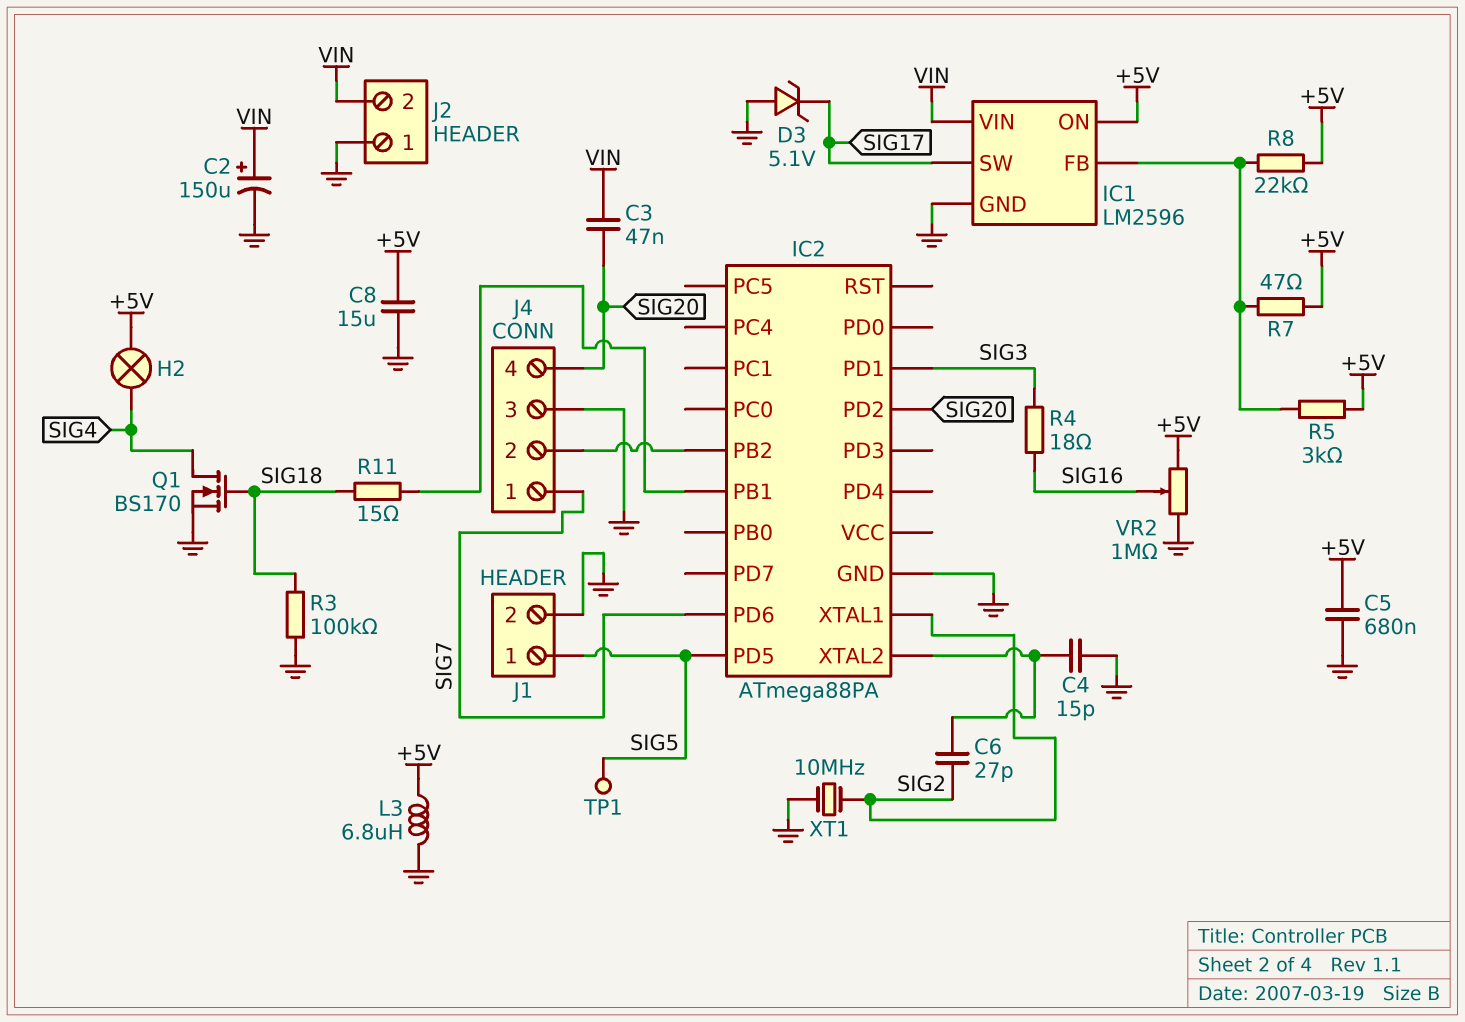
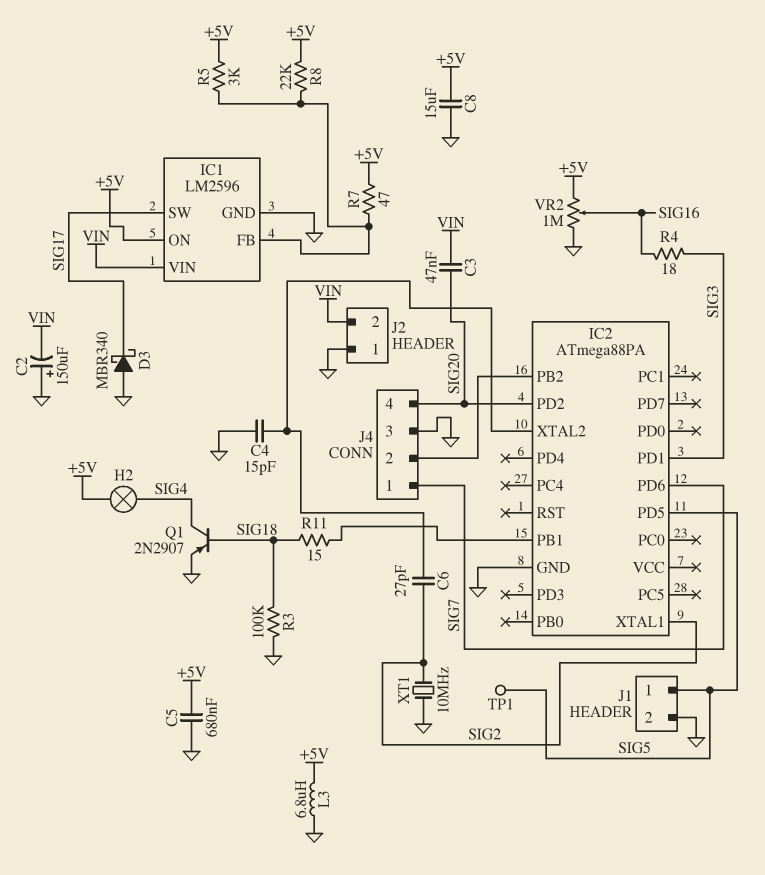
C2: 150uF (plus VIN, minus GND) -> 150uF (plus GND, minus VIN)
D3: zener 5.1V (A GND, K SIG17) -> schottky MBR340 (A GND, K SIG17)
Q1: NMOS BS170 (G SIG18, D SIG4, S GND) -> PNP 2N2907 (B SIG18, C SIG4, E GND)

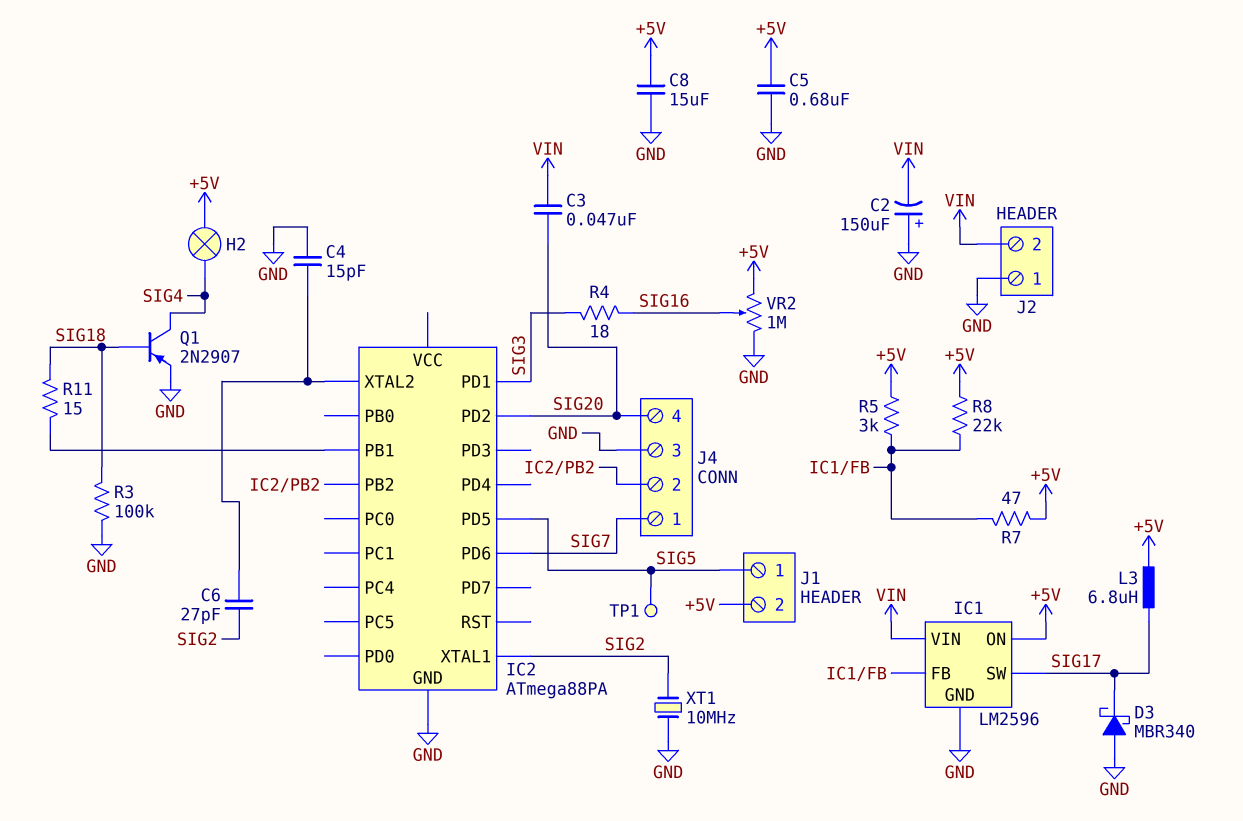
J1 pin 2: GND -> +5V
L3: 6.8uH (+5V, GND) -> 6.8uH (+5V, SIG17)

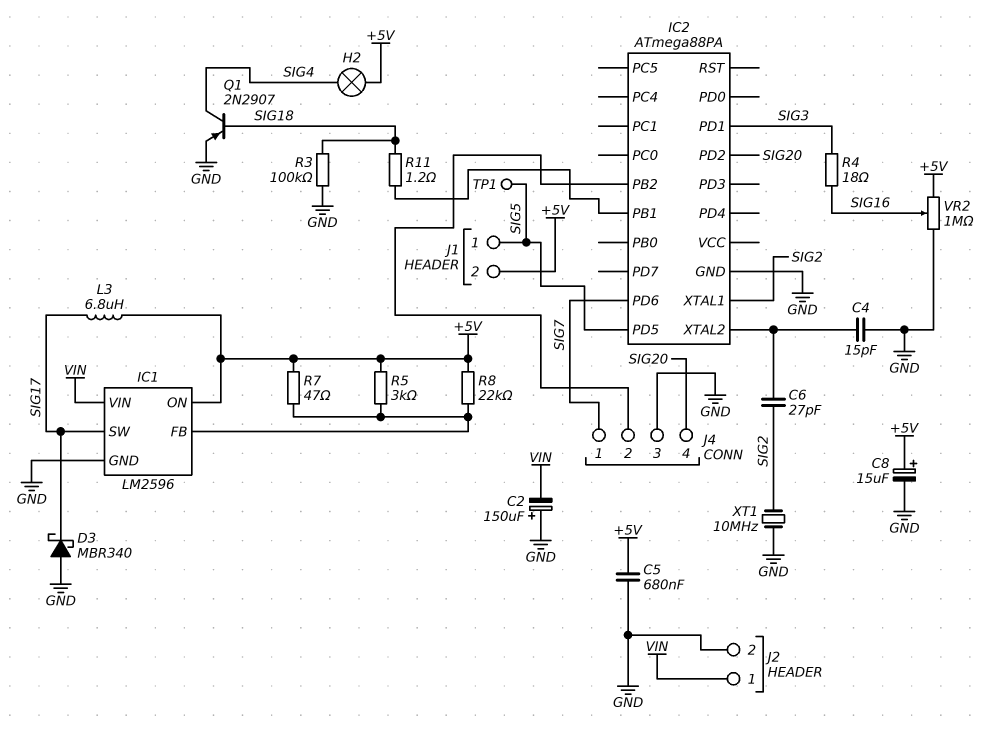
C3: 47nF (SIG20, VIN) -> none
C8: 15uF (+5V, GND) -> 15uF (plus +5V, minus GND)
J2 pin 1: GND -> VIN
J2 pin 2: VIN -> GND
R11: 15 (IC2/PB1, SIG18) -> 1.2 (IC2/PB1, SIG18)

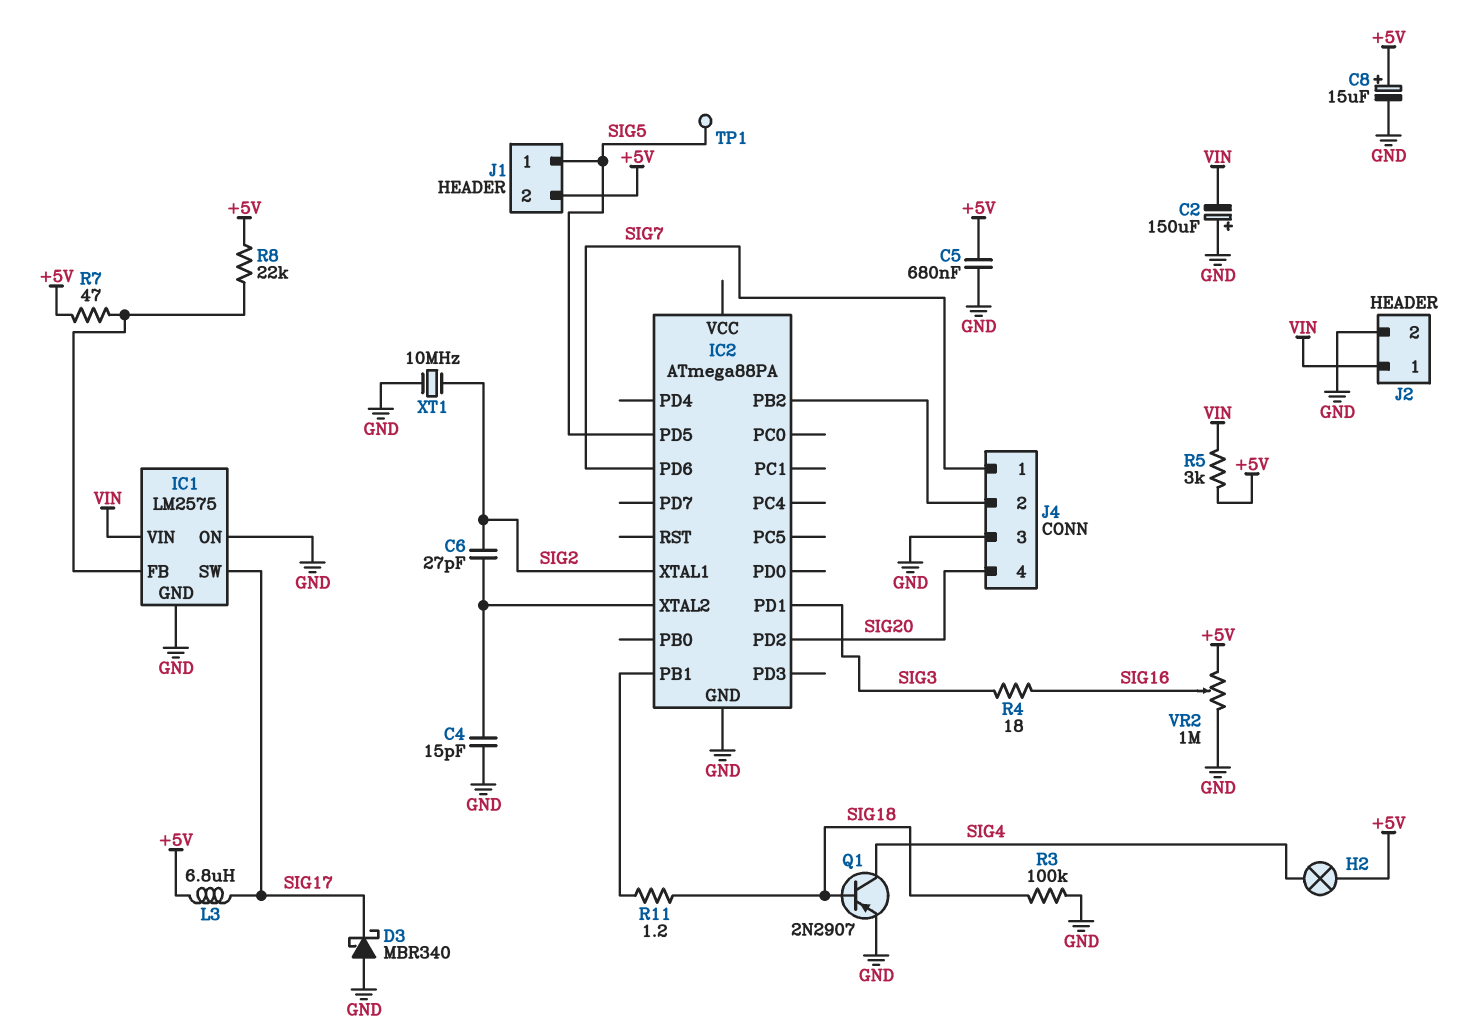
IC1: LM2596 -> LM2575
IC1 pin ON: +5V -> GND
R5: 3k (+5V, IC1/FB) -> 3k (+5V, VIN)

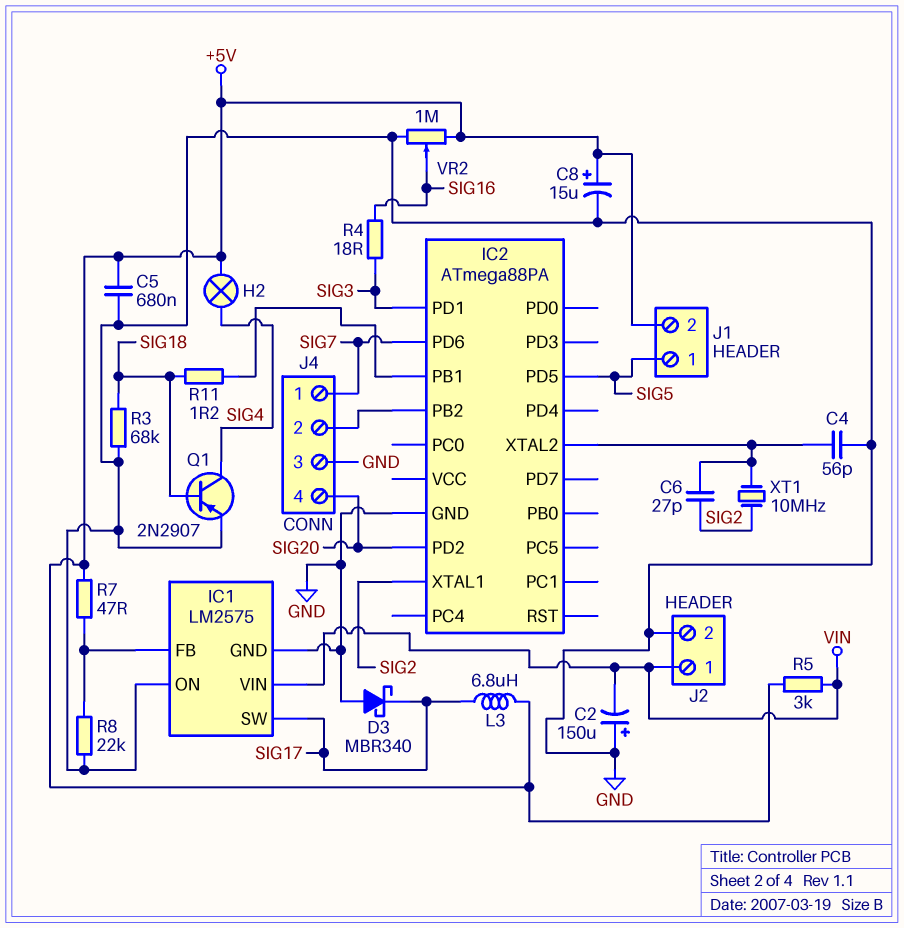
C4: 15pF (GND, IC2/XTAL2) -> 56pF (GND, IC2/XTAL2)
R3: 100k (GND, SIG18) -> 68k (GND, SIG18)
R8: 22k (+5V, IC1/FB) -> 22k (GND, IC1/FB)
TP1: test point (SIG5) -> none
XT1: 10MHz (GND, SIG2) -> 10MHz (IC2/XTAL2, SIG2)

